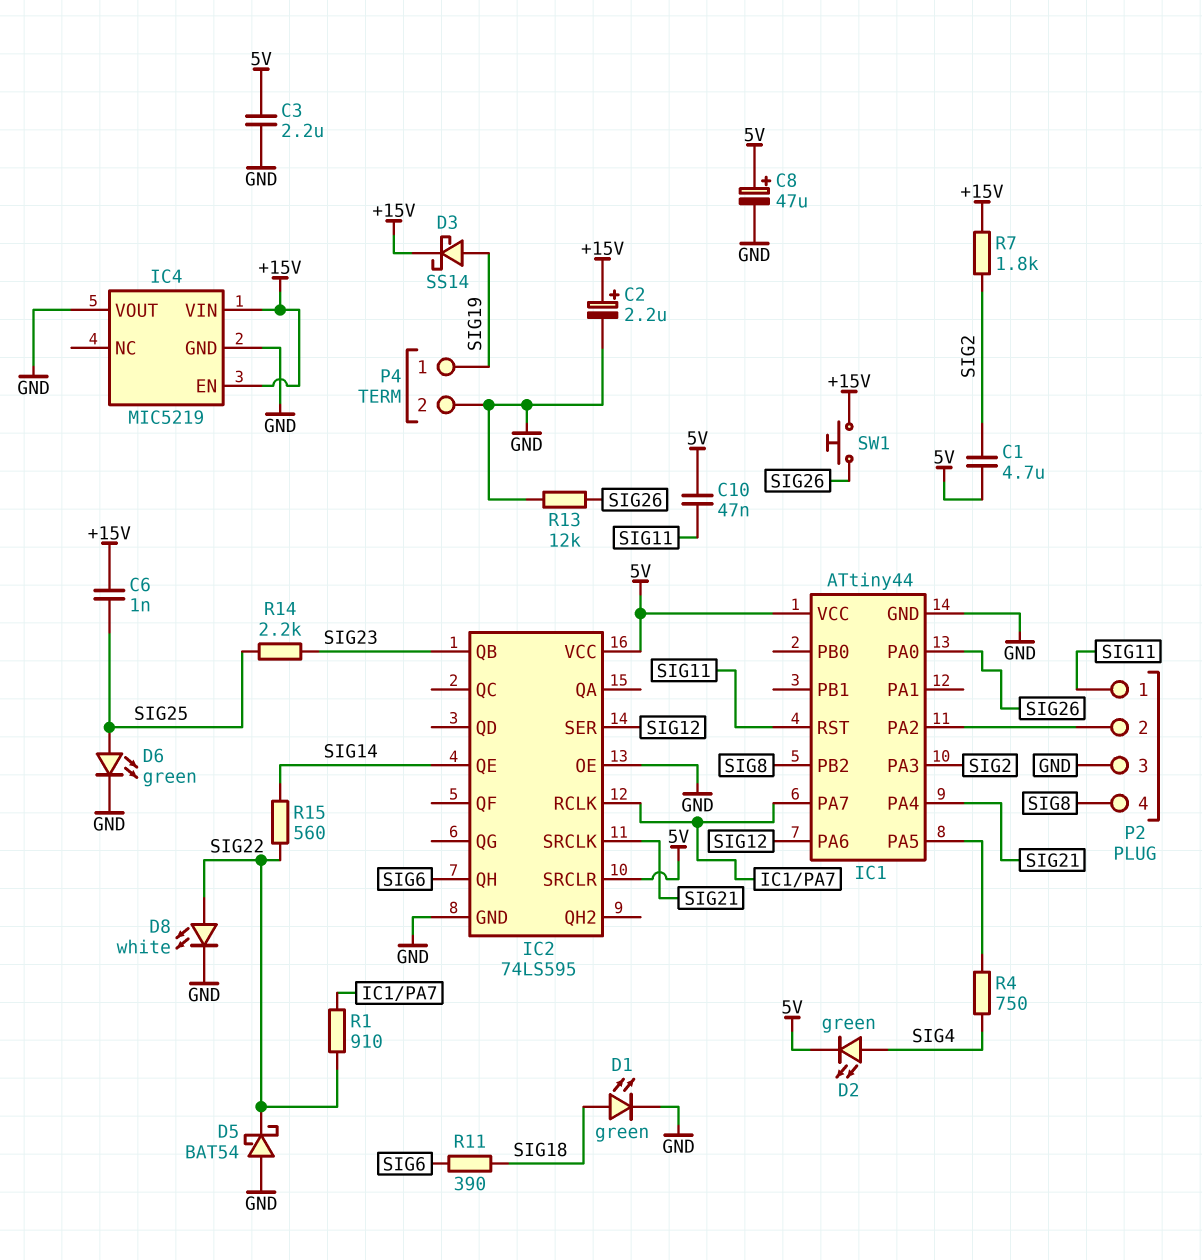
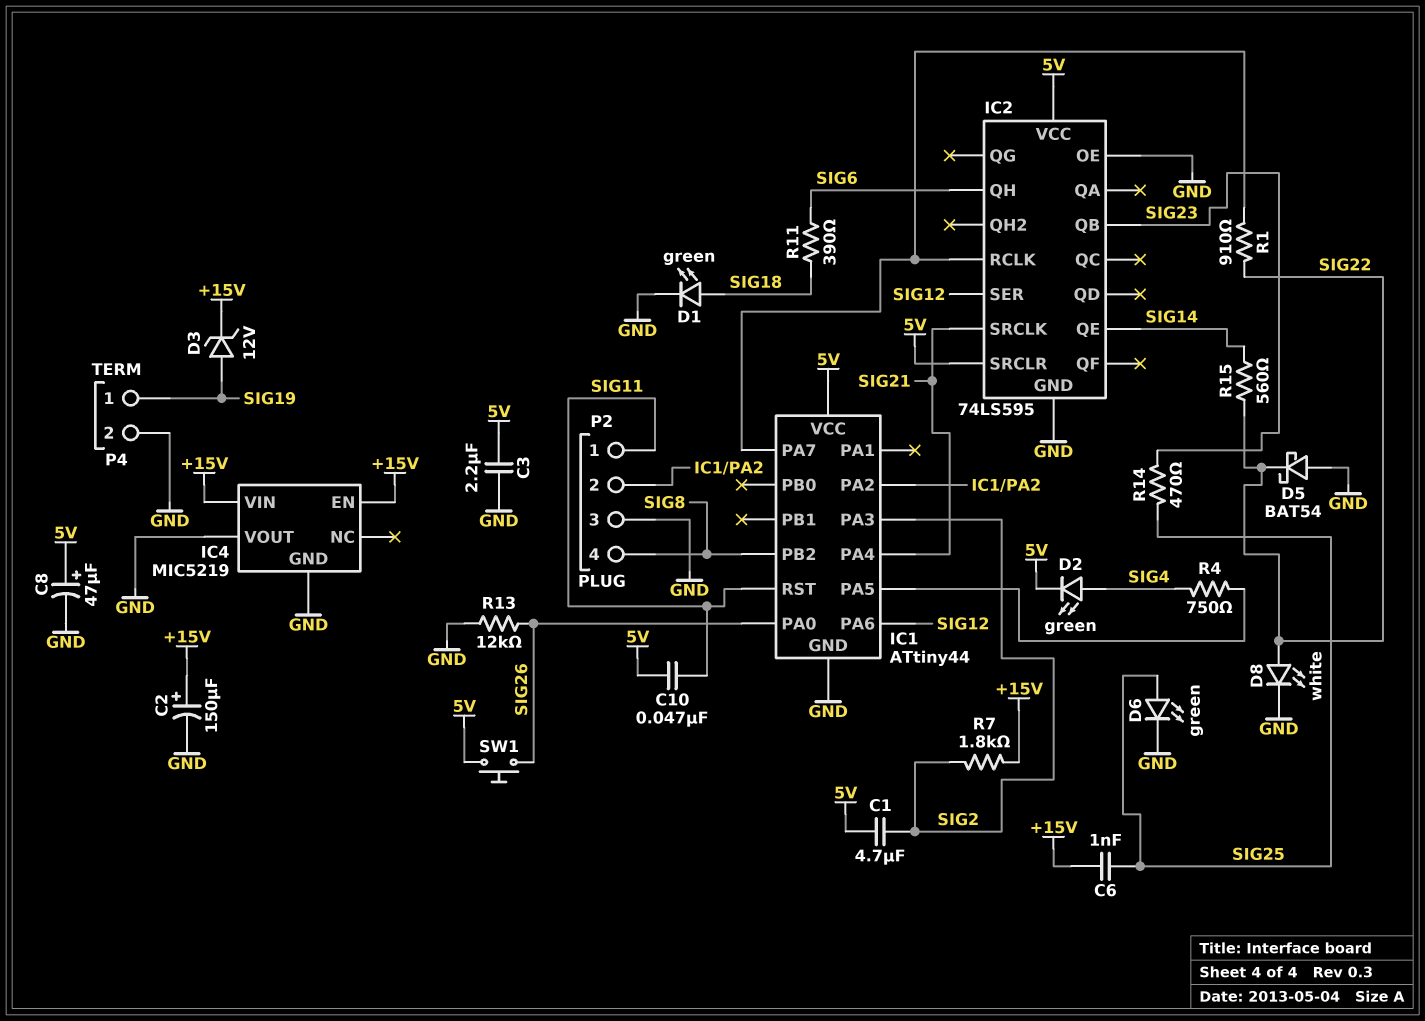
C2: 2.2uF (plus +15V, minus GND) -> 150uF (plus +15V, minus GND)
D3: schottky SS14 (A SIG19, K +15V) -> zener 12V (A SIG19, K +15V)
R14: 2.2k (SIG23, SIG25) -> 470 (SIG23, SIG25)
SW1: button (+15V, SIG26) -> button (5V, SIG26)

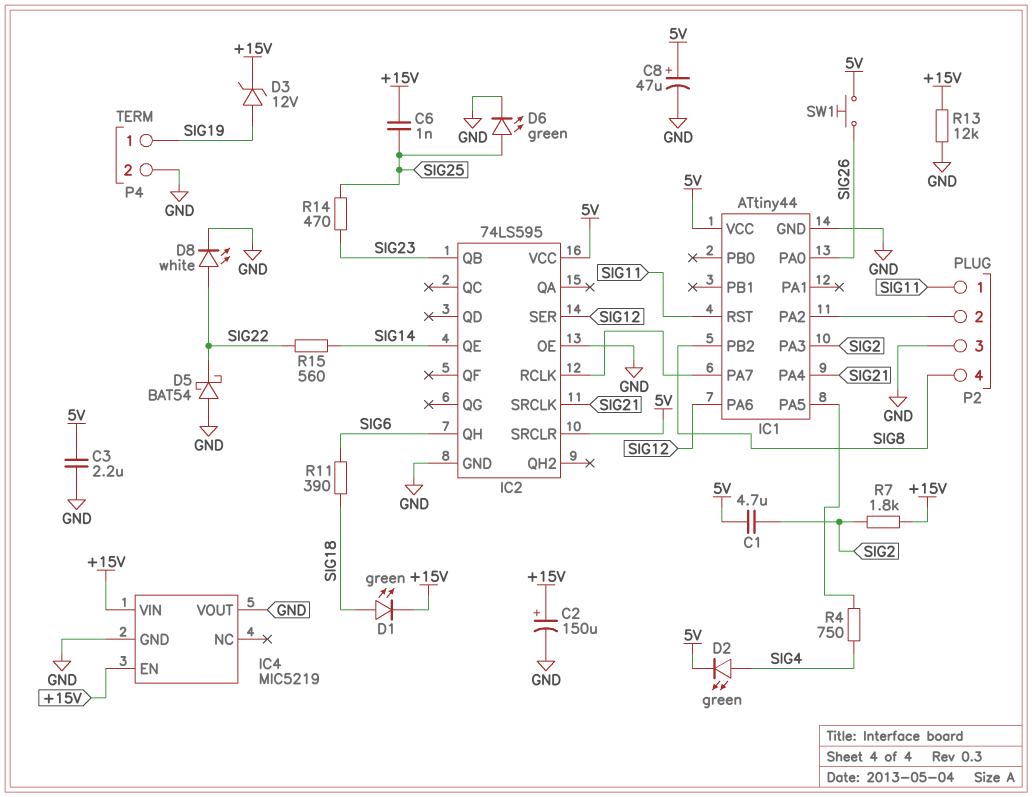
C10: 47nF (5V, SIG11) -> none
D1: LED green (A SIG18, K GND) -> LED green (A SIG18, K +15V)
R1: 910 (IC1/PA7, SIG22) -> none
R13: 12k (GND, SIG26) -> 12k (+15V, GND)

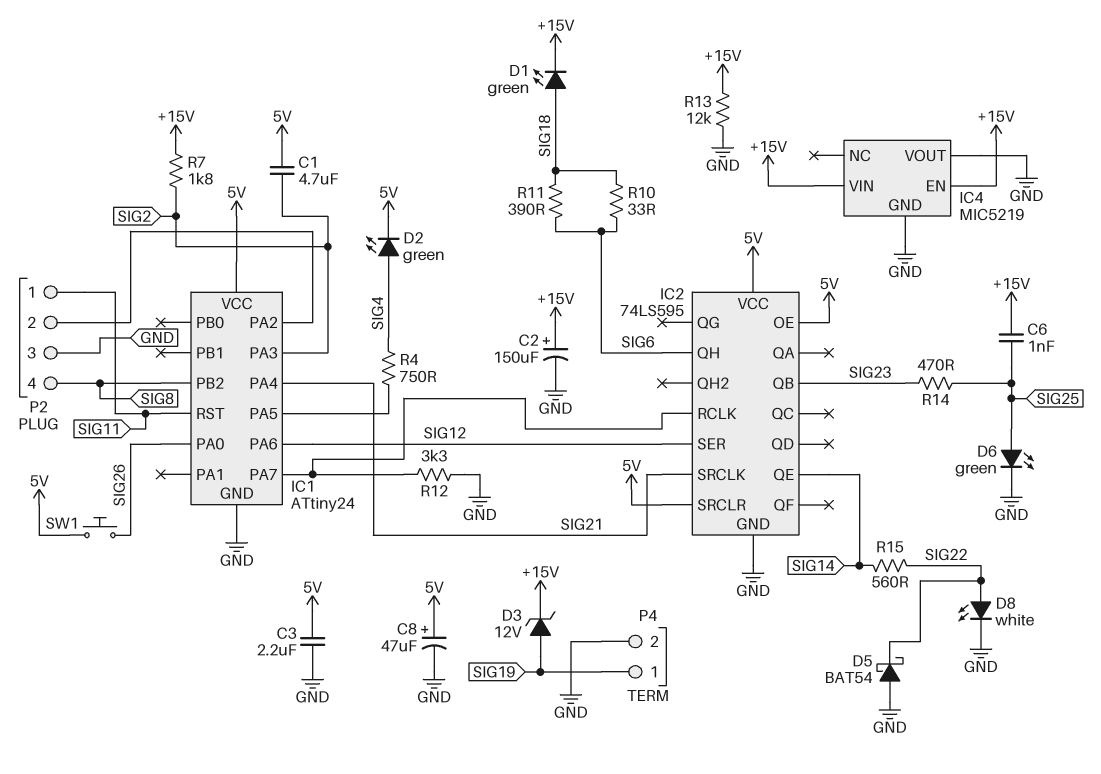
IC1: ATtiny44 -> ATtiny24
IC2 pin OE: GND -> 5V
R10: none -> 33 (SIG6, SIG18)
R12: none -> 3.3k (GND, IC1/PA7)

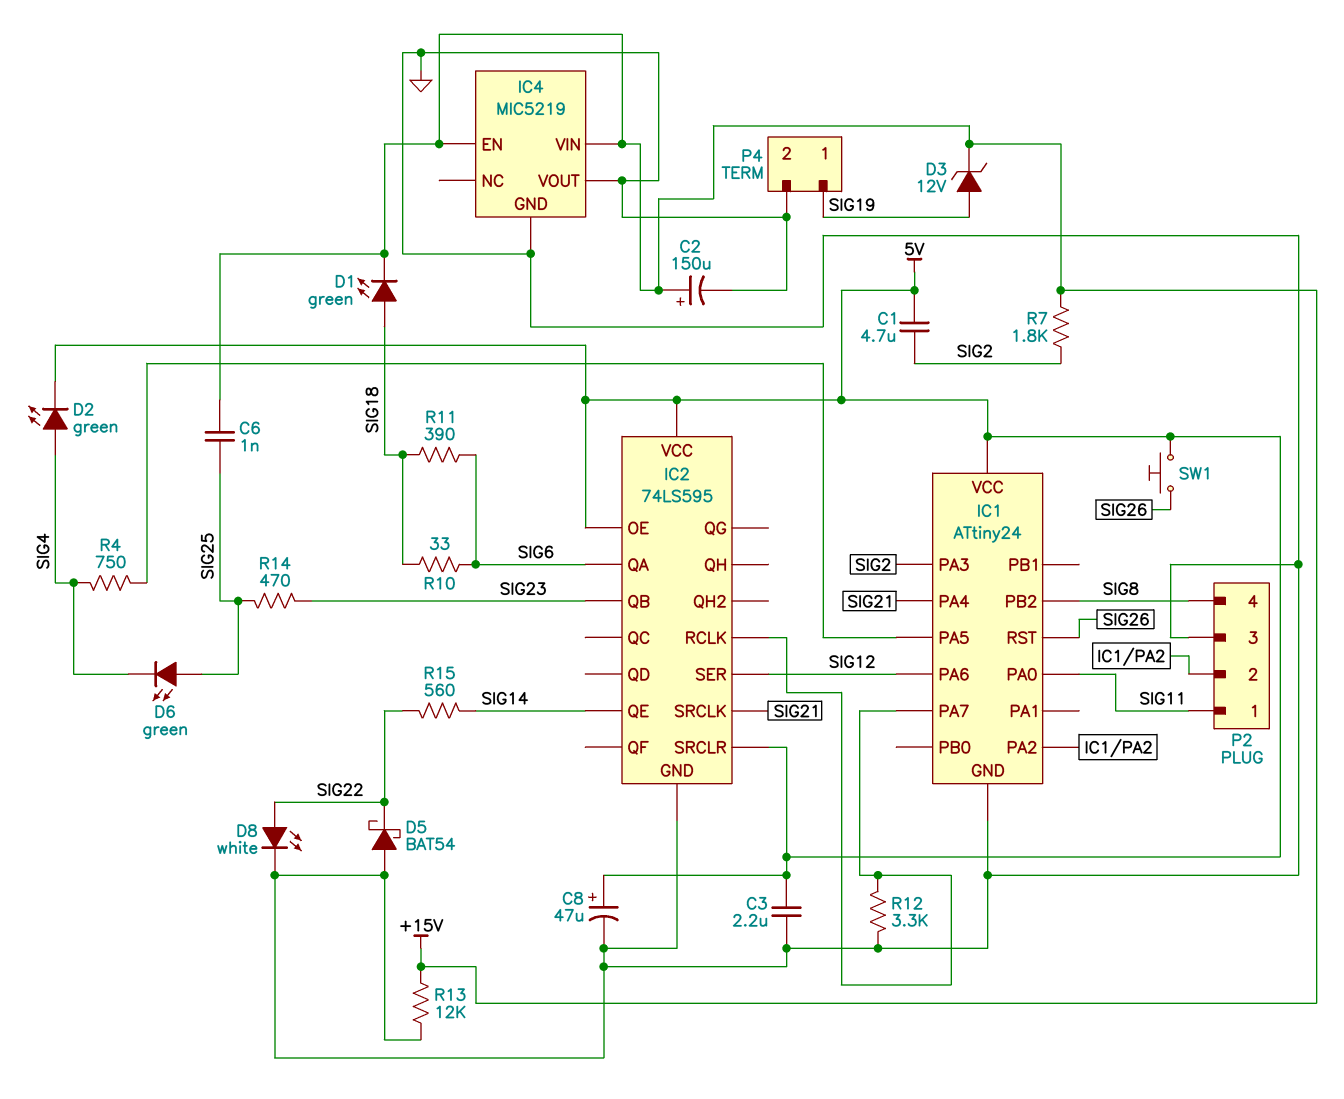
D6: LED green (A SIG25, K GND) -> LED green (A SIG25, K SIG4)
IC1 pin PA0: SIG26 -> SIG11
IC1 pin RST: SIG11 -> SIG26
IC2 pin QA: none -> SIG6
IC2 pin QH: SIG6 -> none

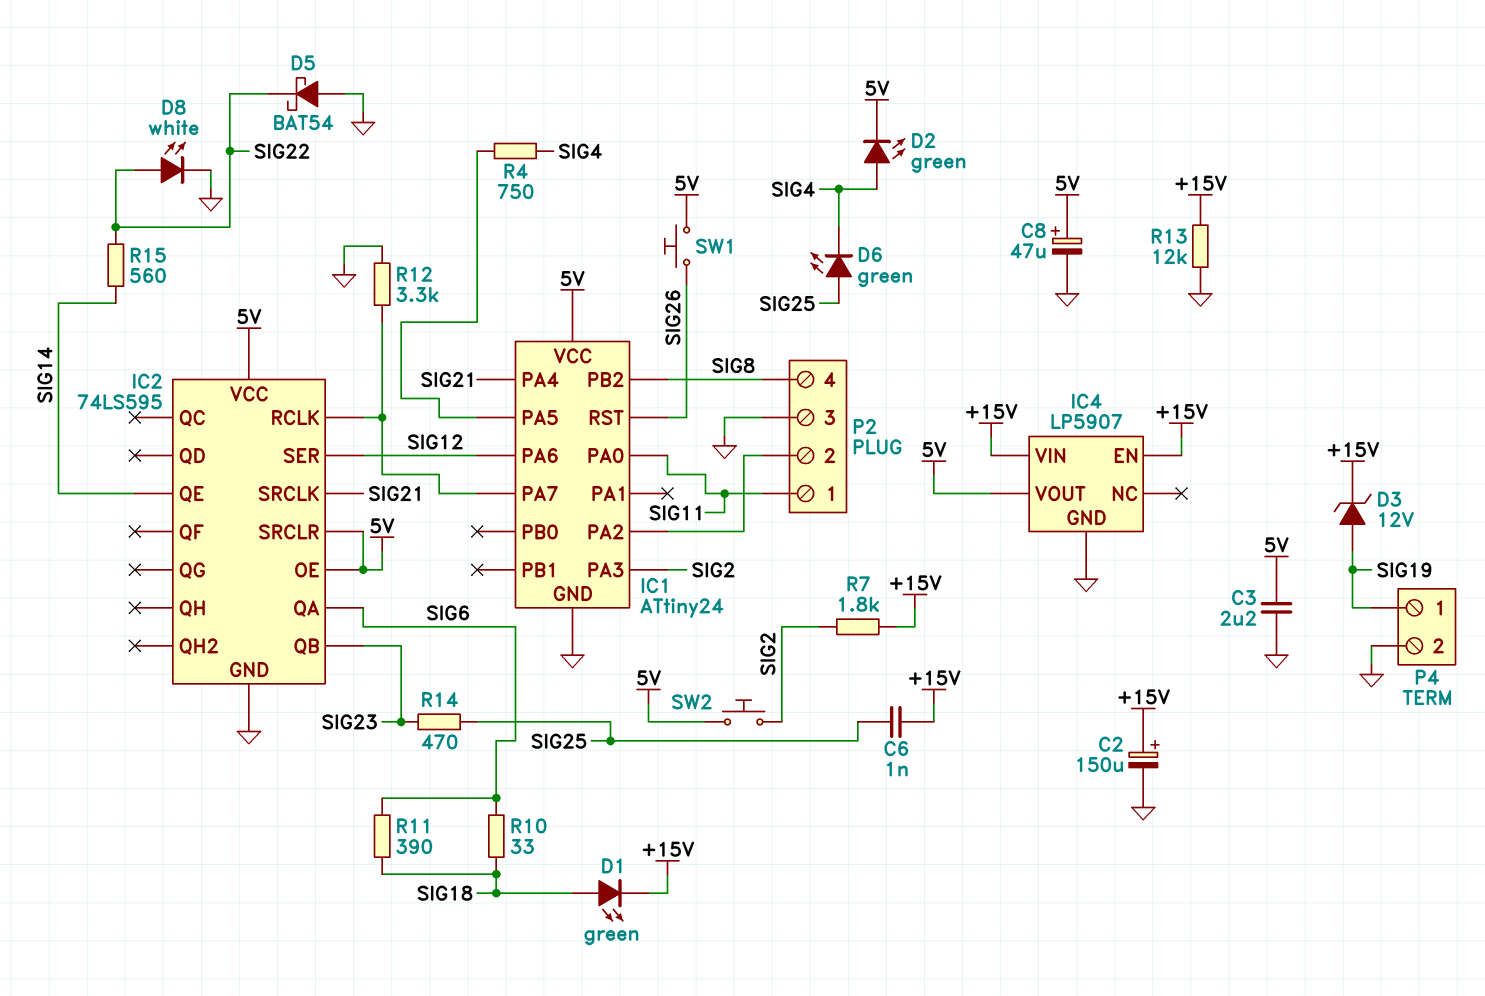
C1: 4.7uF (5V, SIG2) -> none
IC4: MIC5219 -> LP5907
IC4 pin VOUT: GND -> 5V
SW2: none -> button (5V, SIG2)

